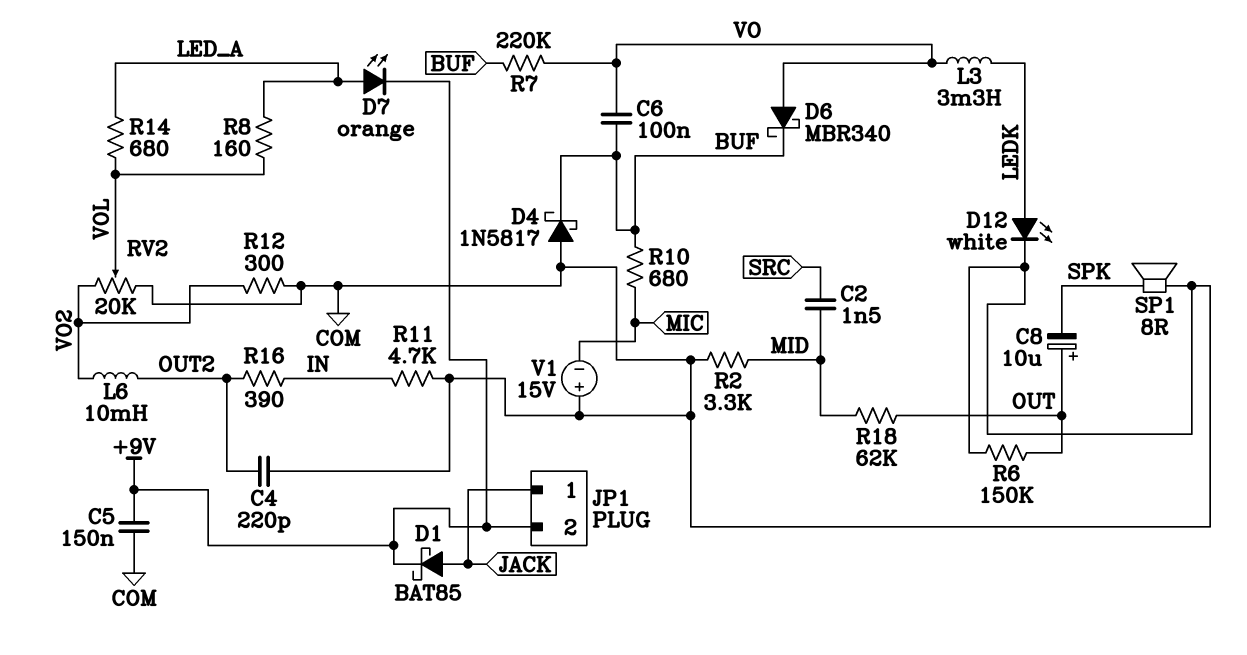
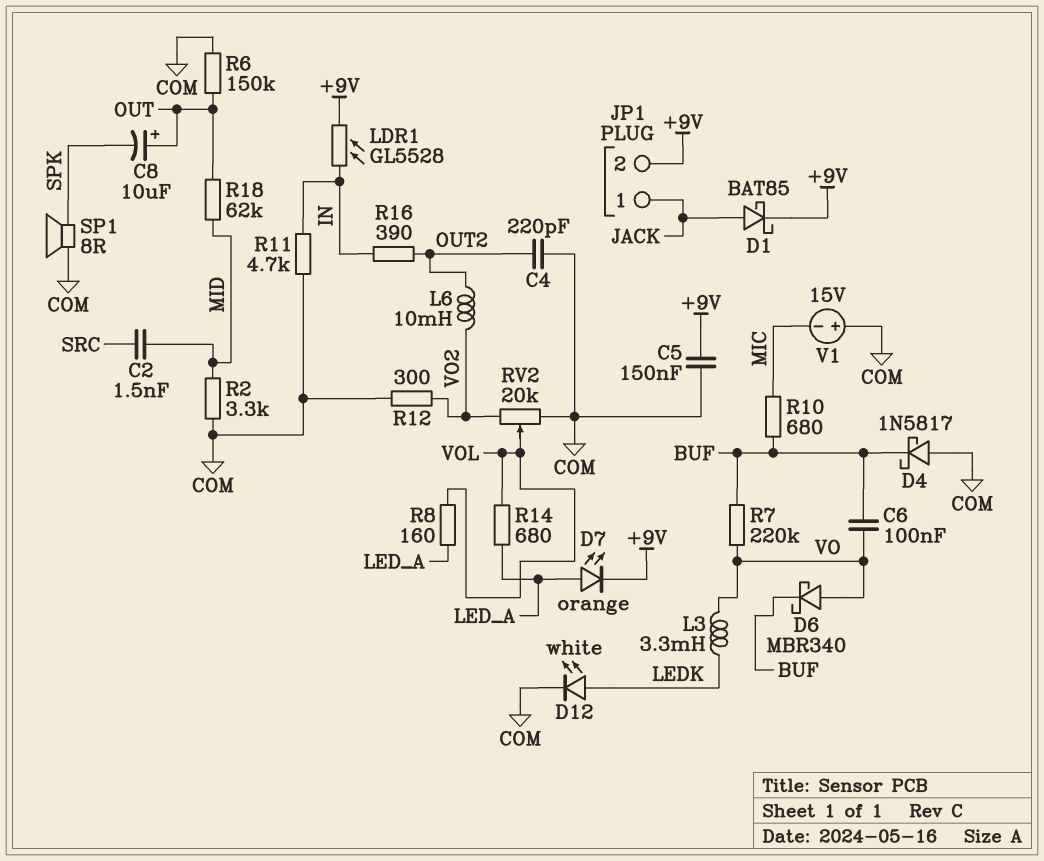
LDR1: none -> GL5528 (+9V, IN)

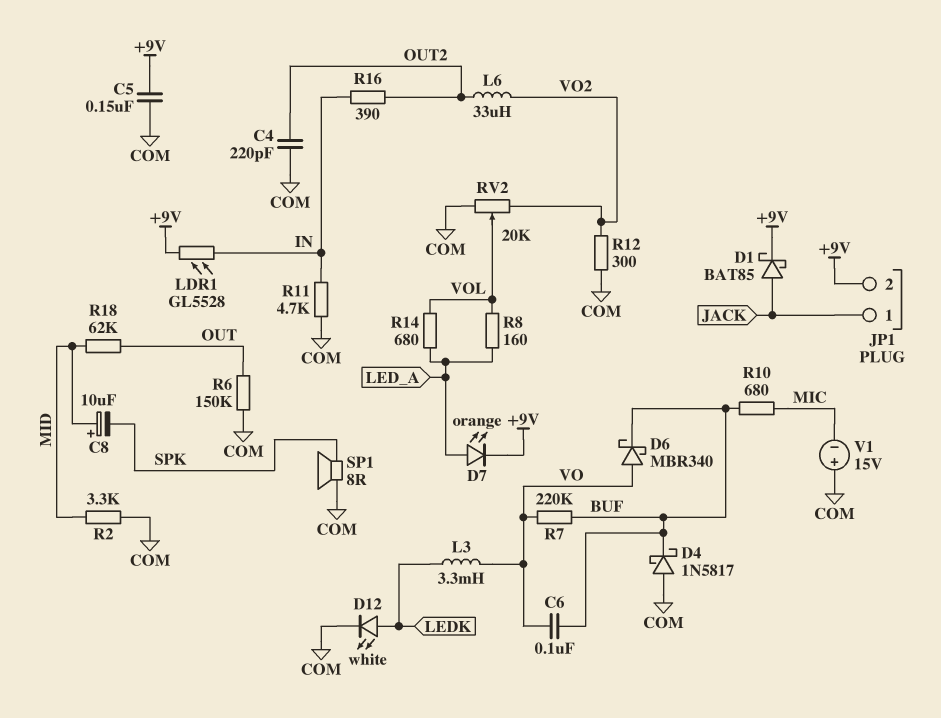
C2: 1.5nF (MID, SRC) -> none
C8: 10uF (plus OUT, minus SPK) -> 10uF (plus MID, minus SPK)
L6: 10mH (OUT2, VO2) -> 33uH (OUT2, VO2)

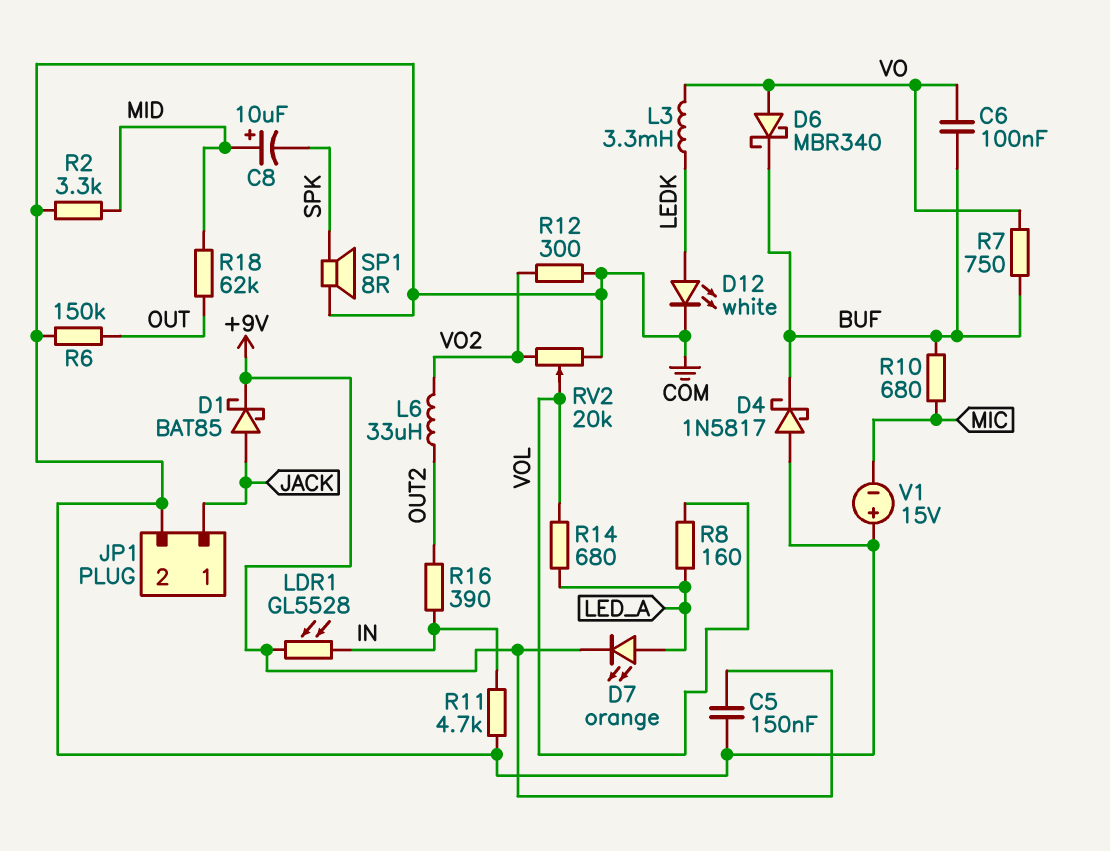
C4: 220pF (COM, OUT2) -> none
JP1 pin 2: +9V -> COM
R7: 220k (BUF, VO) -> 750 (BUF, VO)

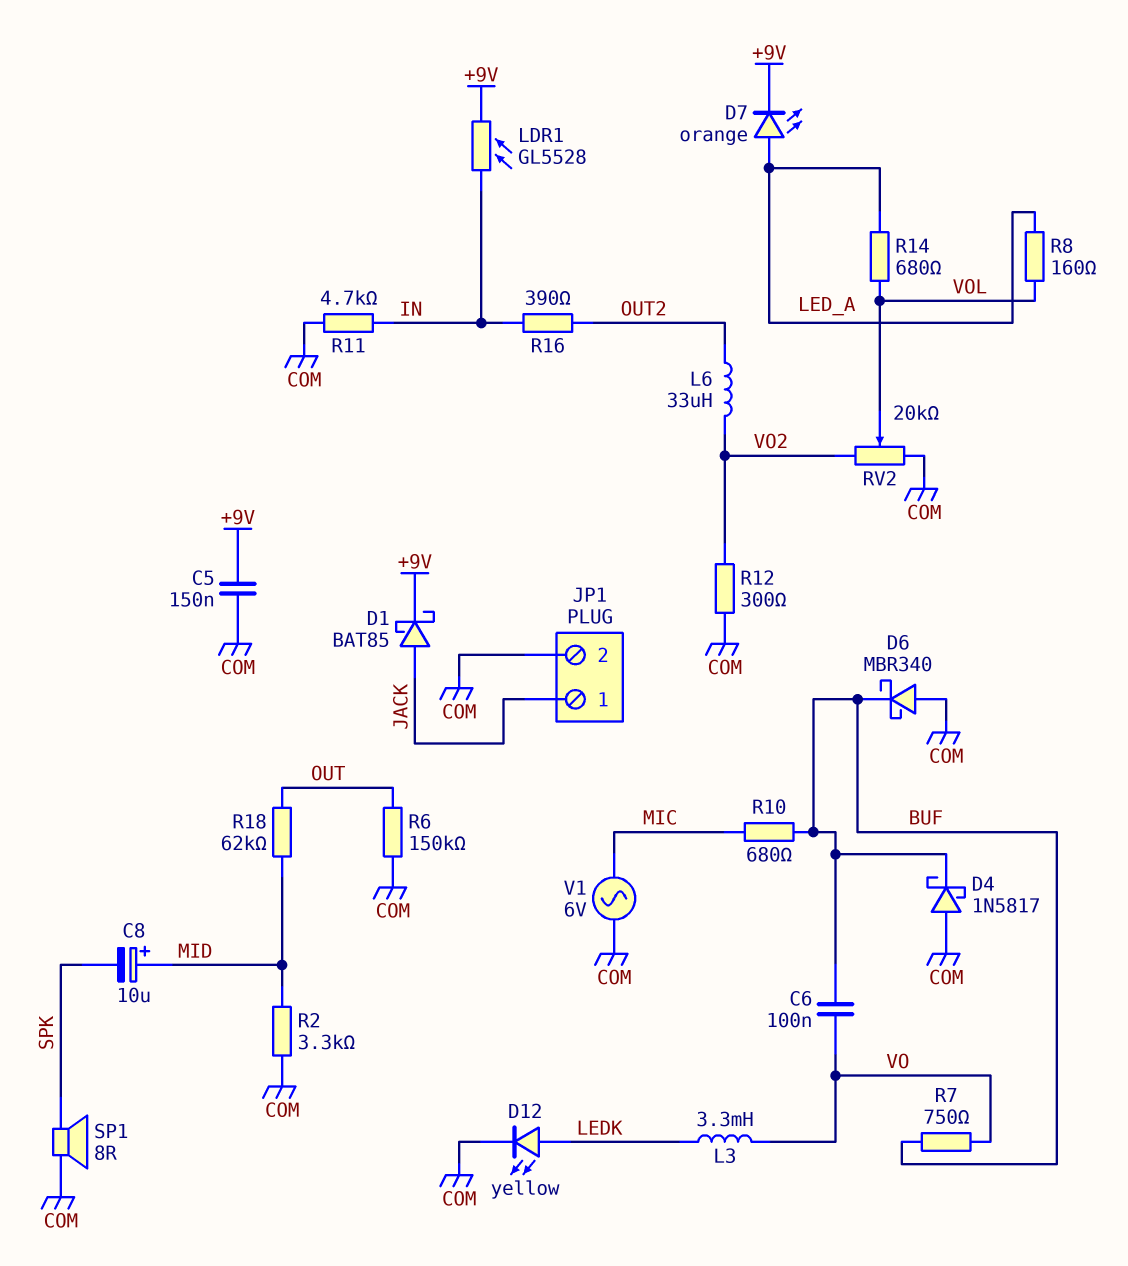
D6: schottky MBR340 (A VO, K BUF) -> schottky MBR340 (A COM, K BUF)
D12: LED white (A LEDK, K COM) -> LED yellow (A LEDK, K COM)
V1: 15V (plus COM, minus MIC) -> AC 6V (COM, MIC)

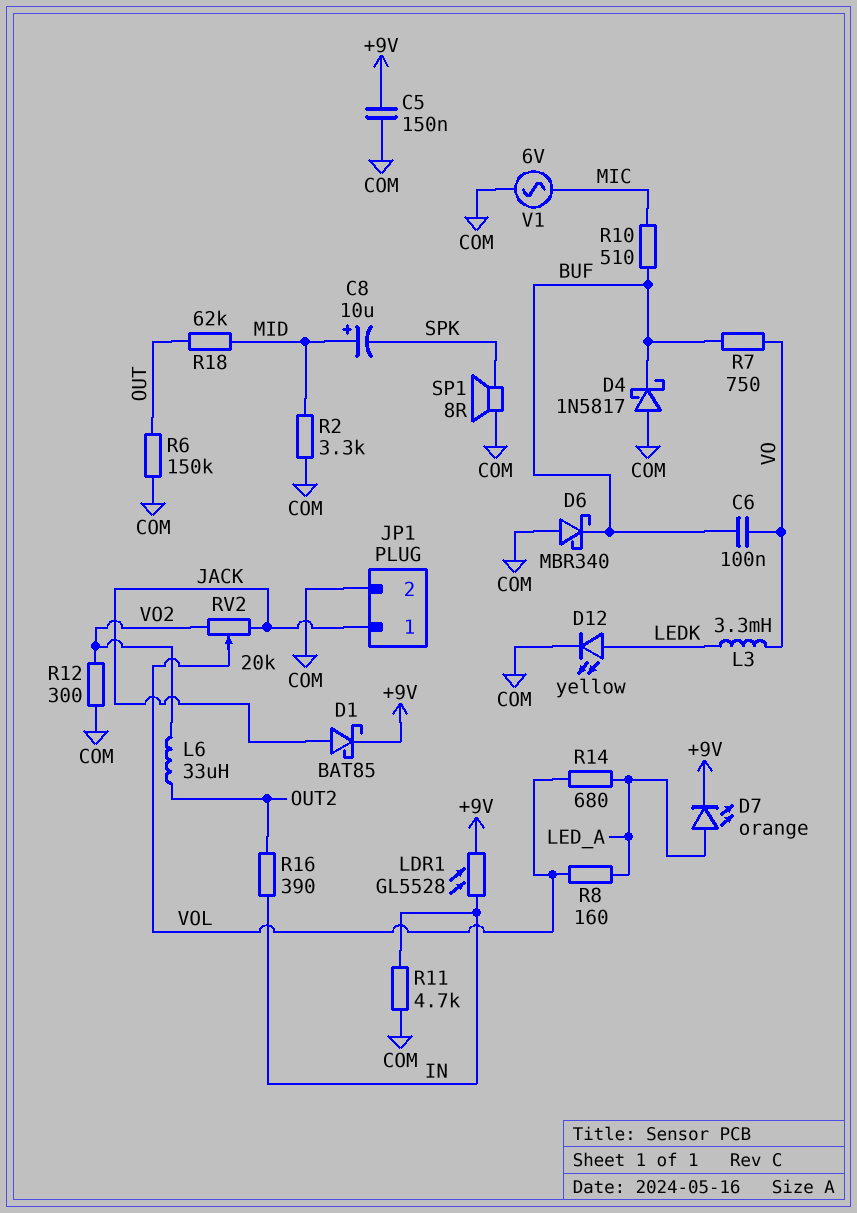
R10: 680 (BUF, MIC) -> 510 (BUF, MIC)
RV2: 20k (COM, VO2, wiper VOL) -> 20k (JACK, VO2, wiper VOL)

